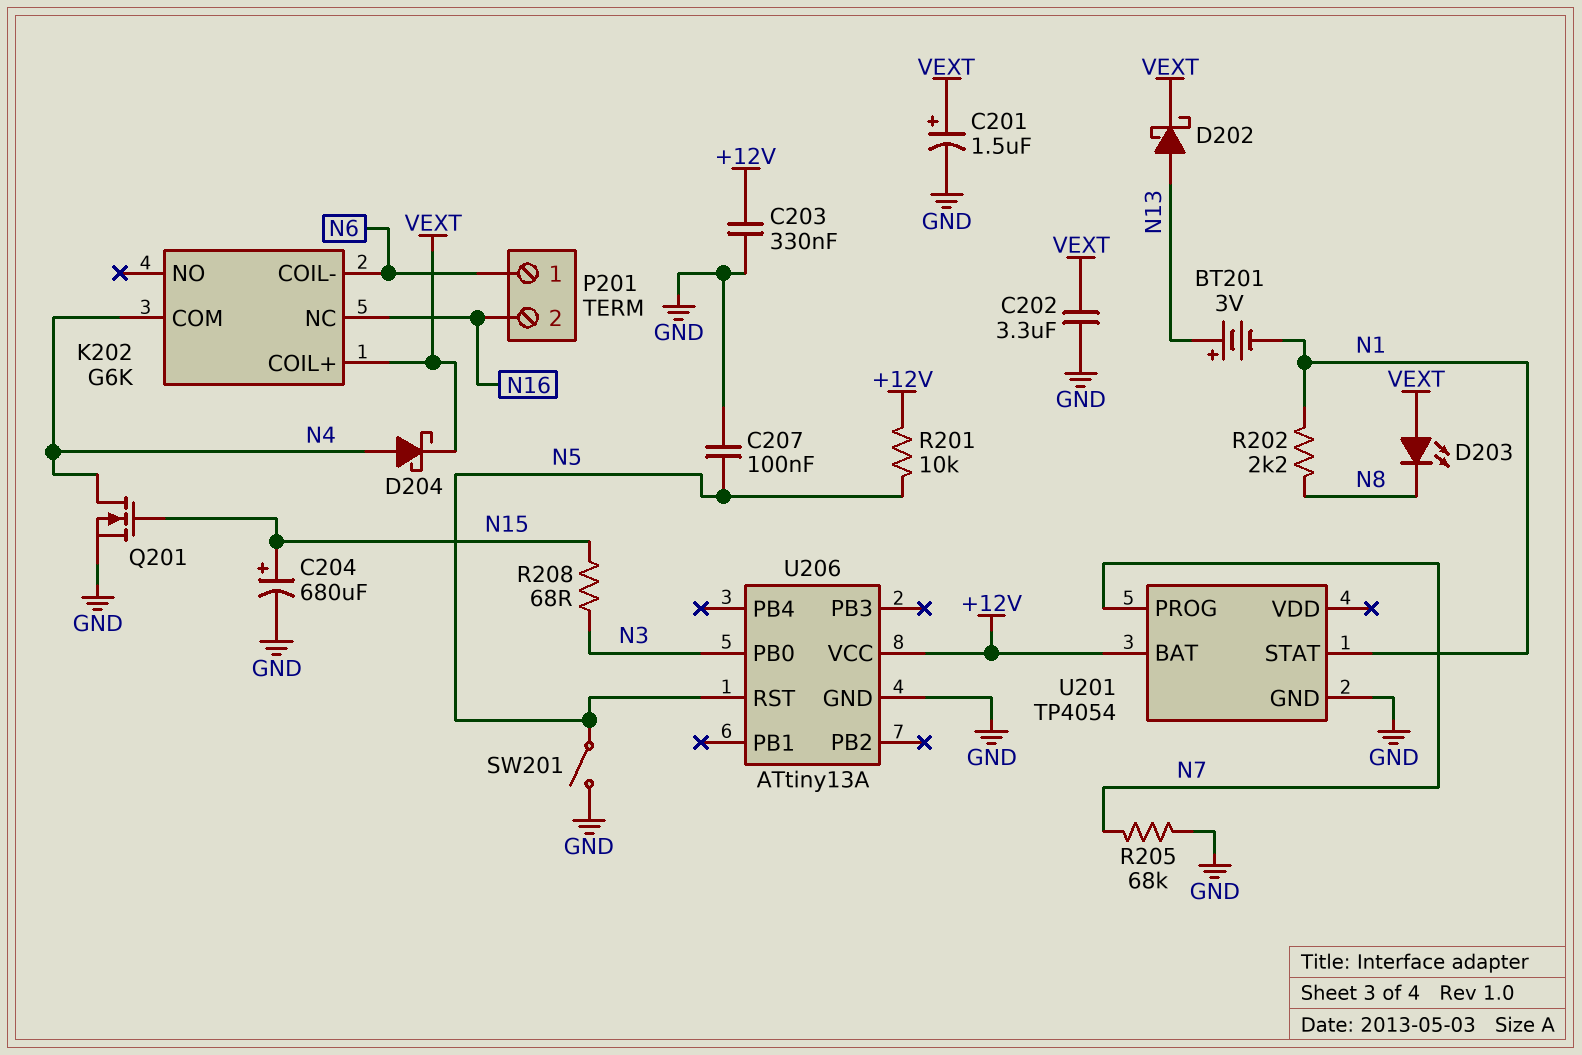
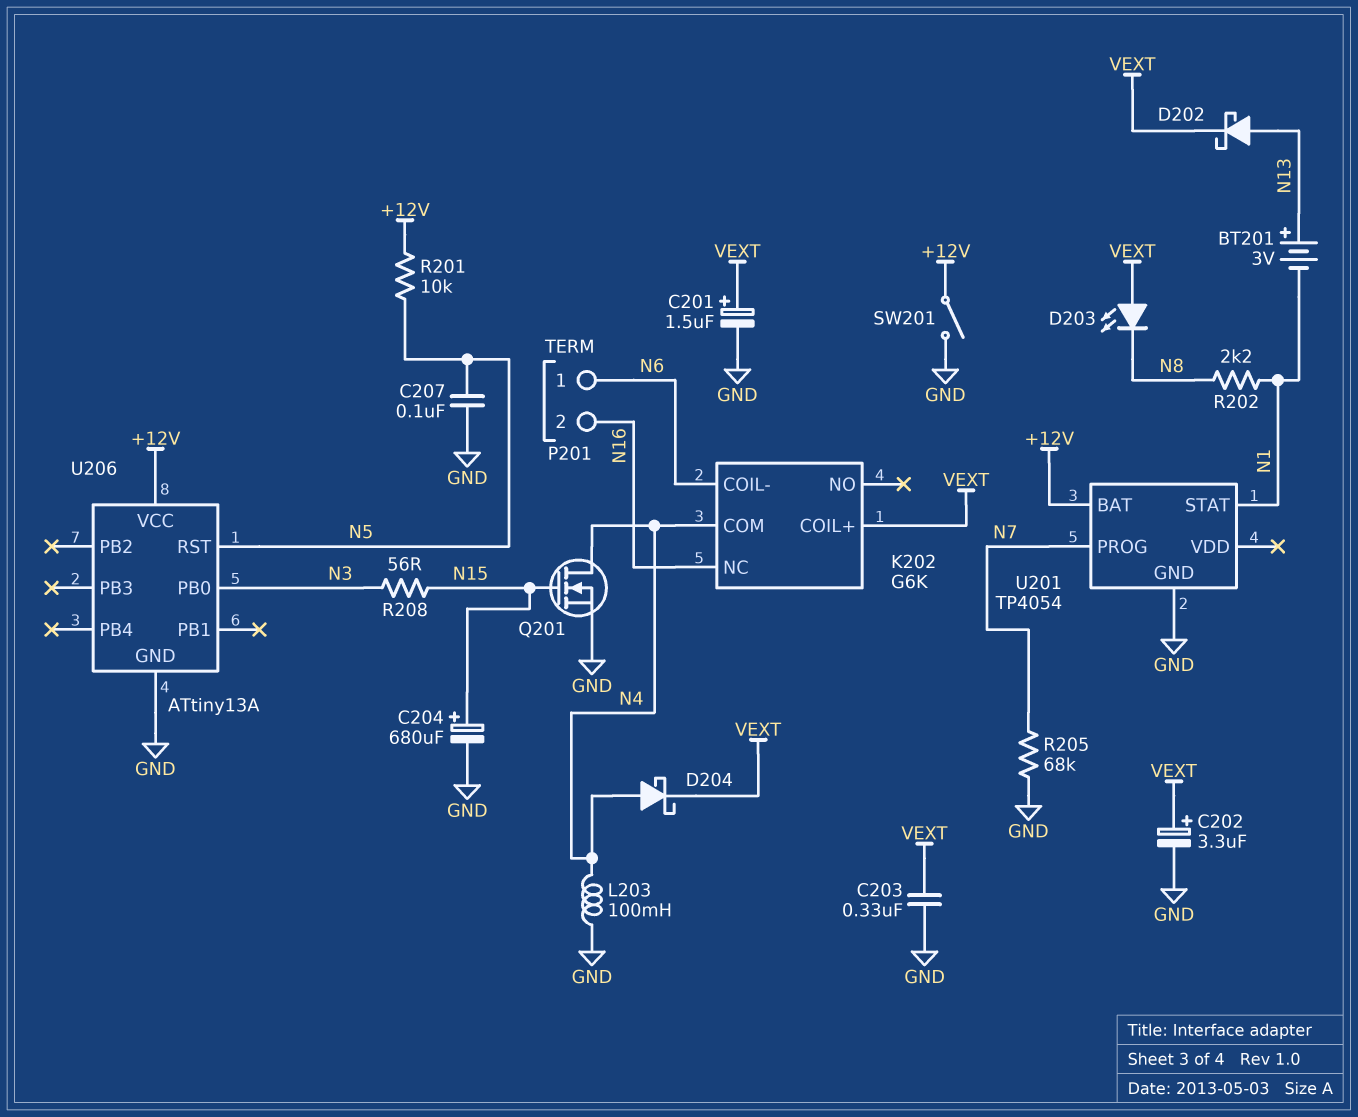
C202: 3.3uF (GND, VEXT) -> 3.3uF (plus VEXT, minus GND)
C203: 330nF (+12V, GND) -> 330nF (GND, VEXT)
L203: none -> 100mH (GND, N4)
R208: 68 (N3, N15) -> 56 (N3, N15)
SW201: switch (GND, N5) -> switch (+12V, GND)

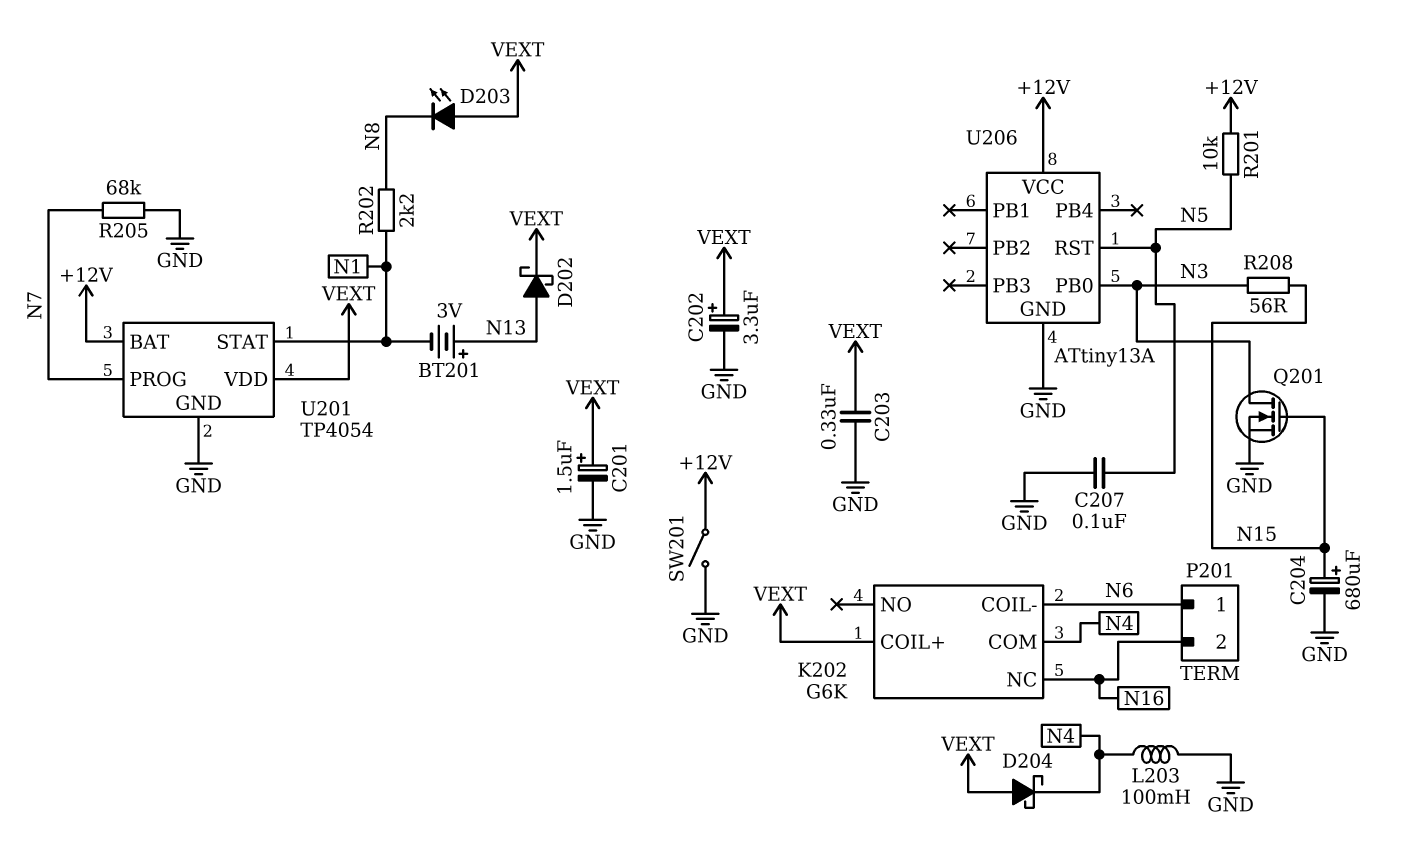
D204: schottky (A N4, K VEXT) -> schottky (A VEXT, K N4)
Q201: NMOS (G N15, D N4, S GND) -> NMOS (G N15, D N3, S GND)
U201 pin VDD: none -> VEXT

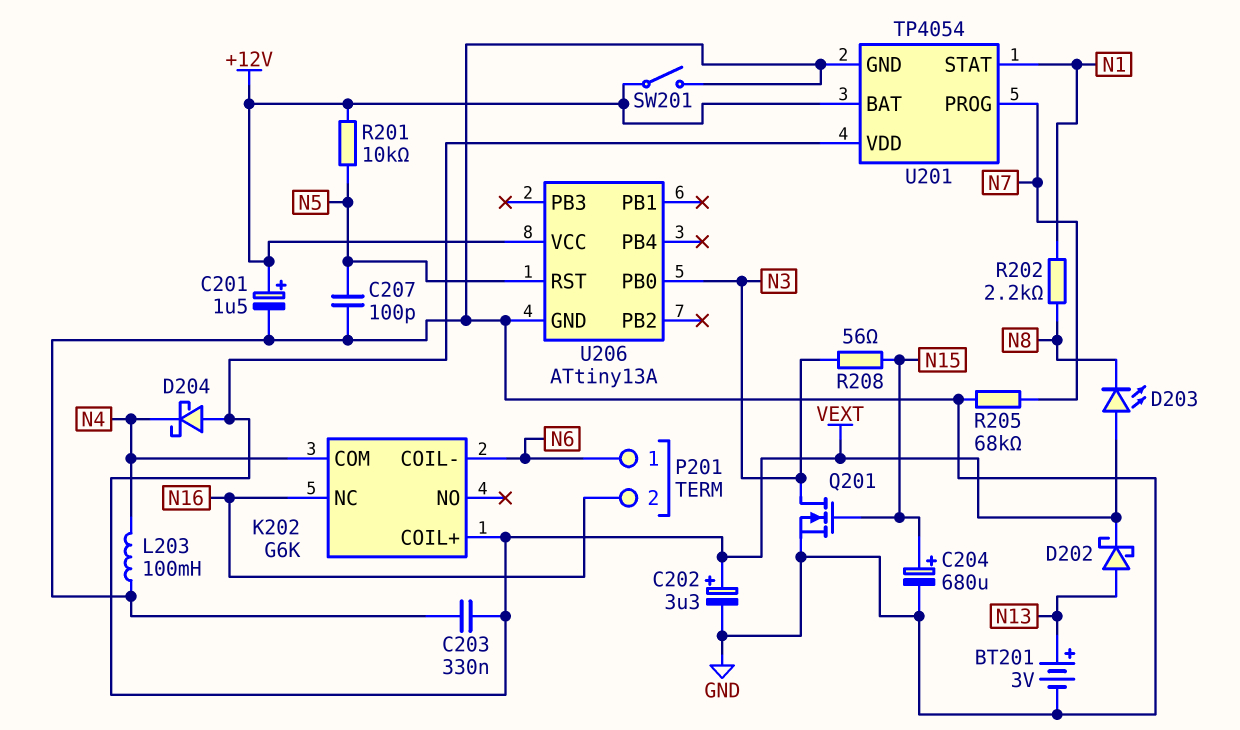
BT201: 3V (plus N13, minus N1) -> 3V (plus N13, minus GND)
C201: 1.5uF (plus VEXT, minus GND) -> 1.5uF (plus +12V, minus GND)
C207: 100nF (GND, N5) -> 100pF (GND, N5)

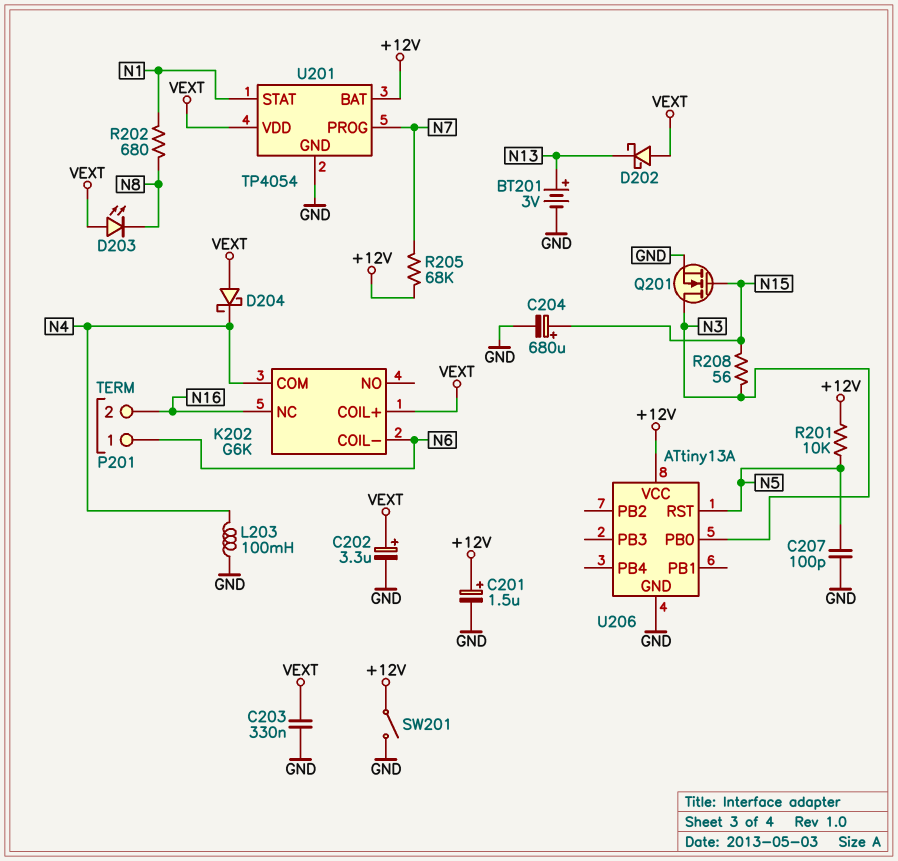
D202: schottky (A N13, K VEXT) -> schottky (A VEXT, K N13)
R202: 2.2k (N1, N8) -> 680 (N1, N8)
R205: 68k (GND, N7) -> 68k (+12V, N7)

